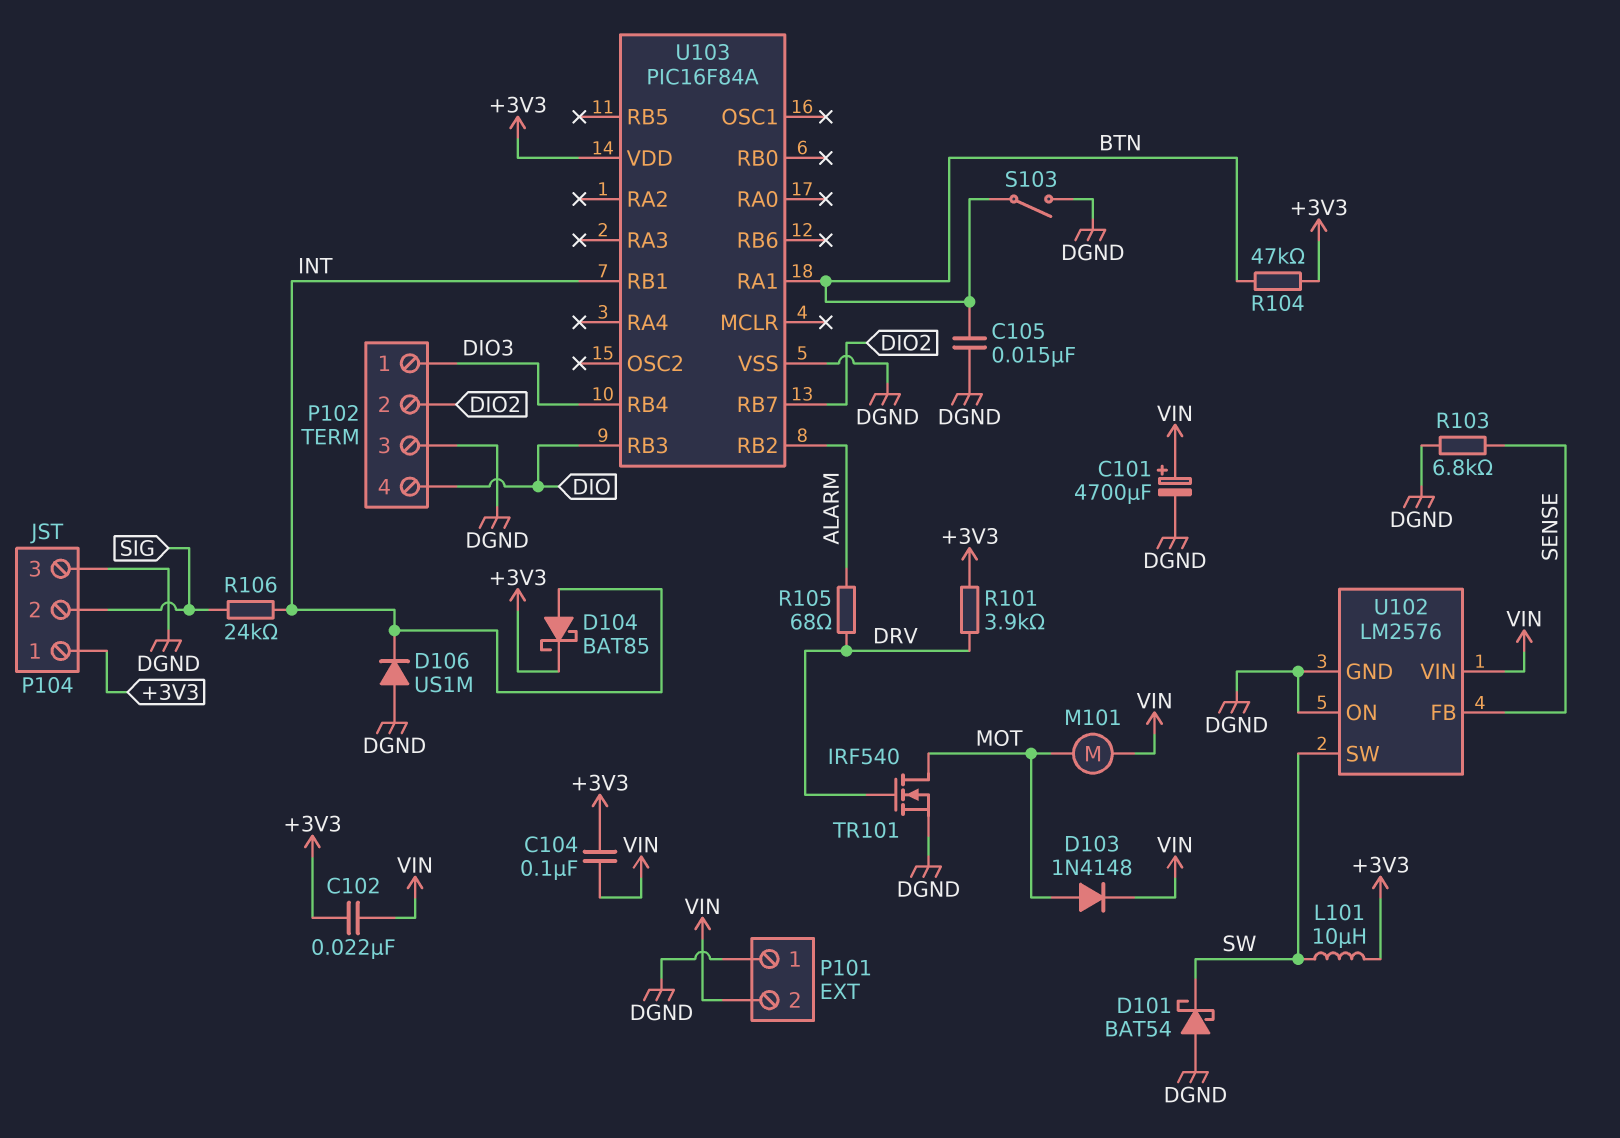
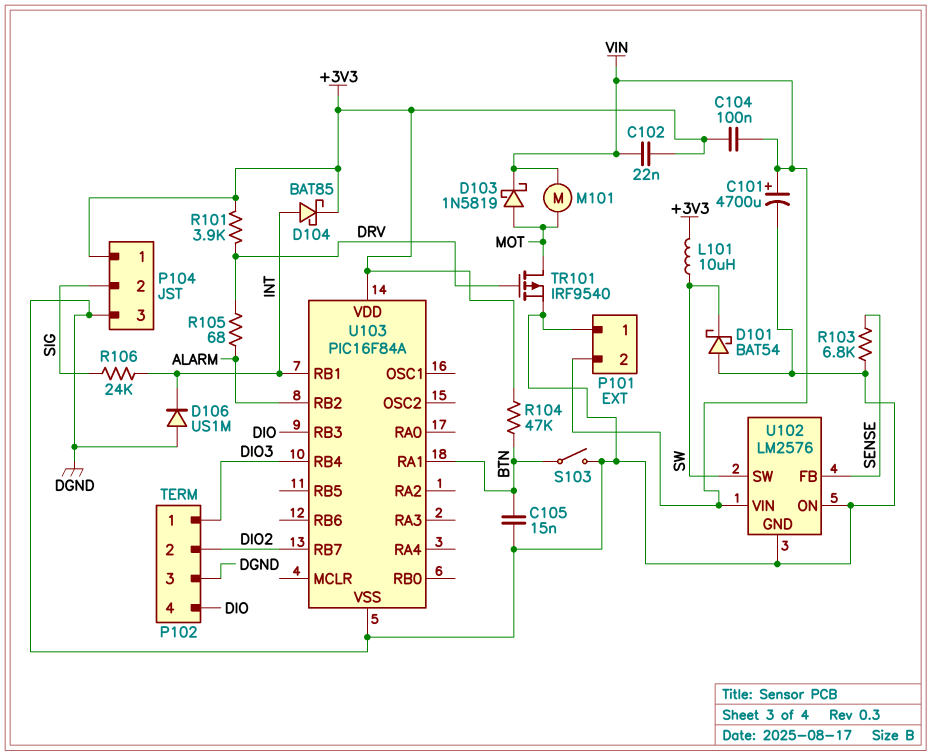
D103: diode 1N4148 (A MOT, K VIN) -> schottky 1N5819 (A MOT, K VIN)
TR101: NMOS IRF540 (G DRV, D MOT, S DGND) -> PMOS IRF9540 (G DRV, D MOT, S DGND)

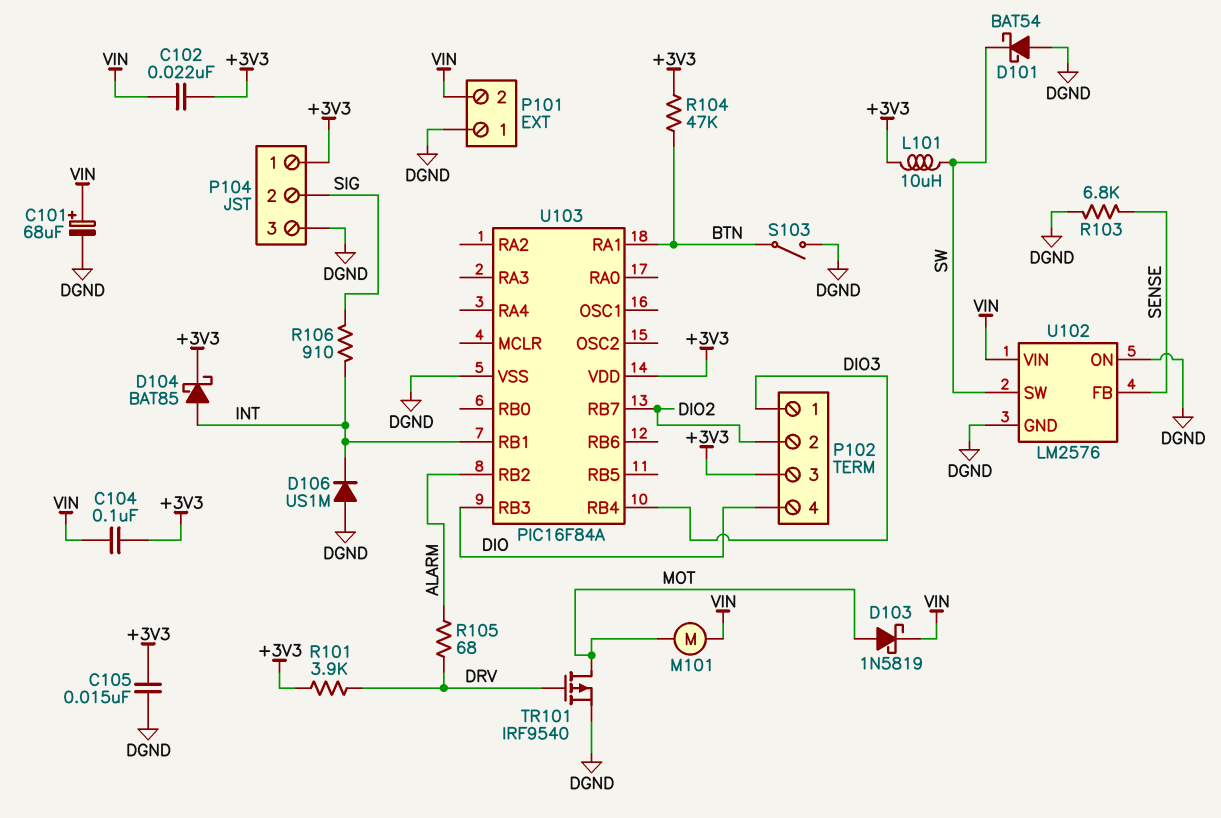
C101: 4700uF (plus VIN, minus DGND) -> 68uF (plus VIN, minus DGND)
C105: 15nF (BTN, DGND) -> 15nF (+3V3, DGND)
P102 pin 3: DGND -> +3V3
R106: 24k (INT, SIG) -> 910 (INT, SIG)

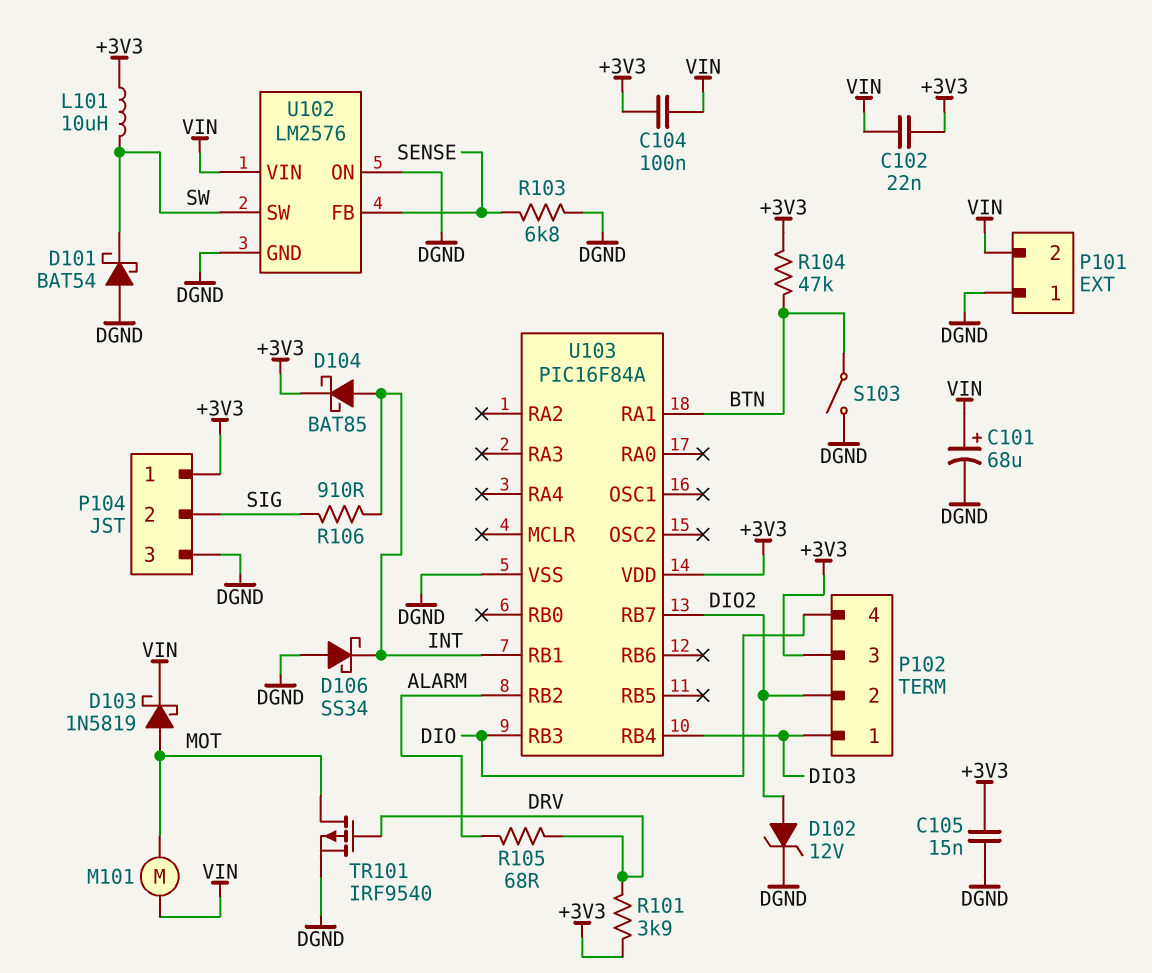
D102: none -> zener 12V (A DIO2, K DGND)
D106: diode US1M (A DGND, K INT) -> schottky SS34 (A DGND, K INT)

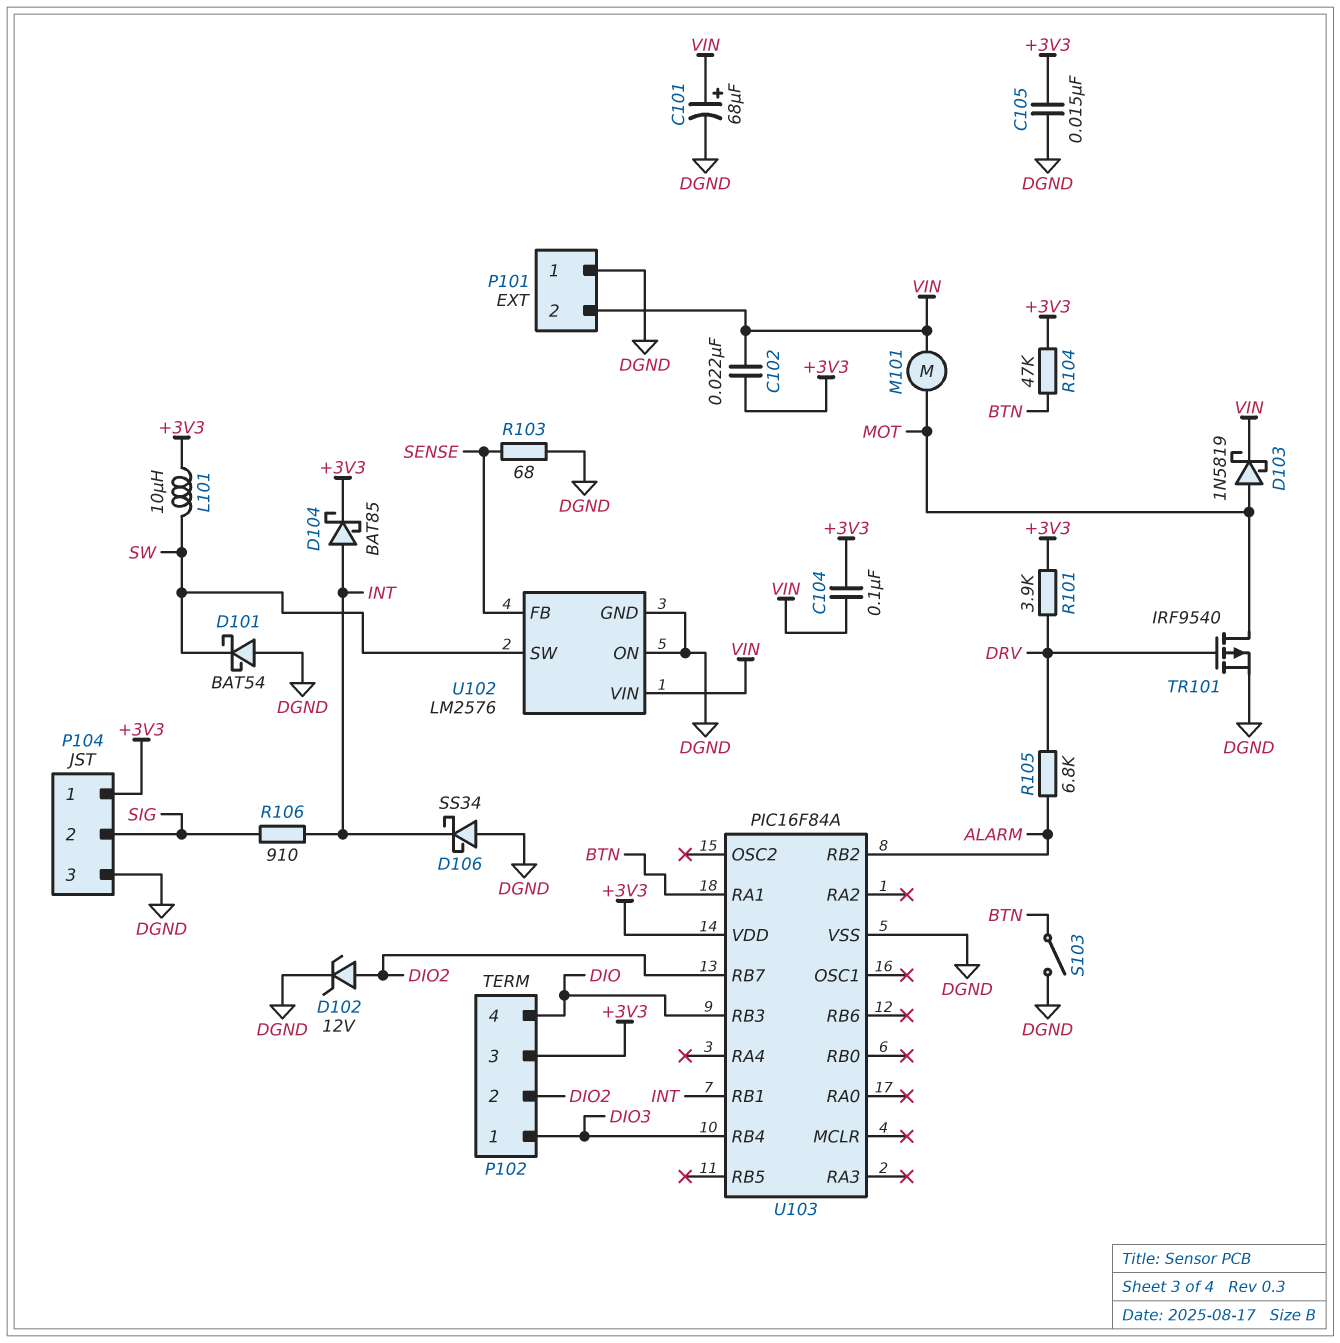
R103: 6.8k (DGND, SENSE) -> 68 (DGND, SENSE)
R105: 68 (ALARM, DRV) -> 6.8k (ALARM, DRV)

